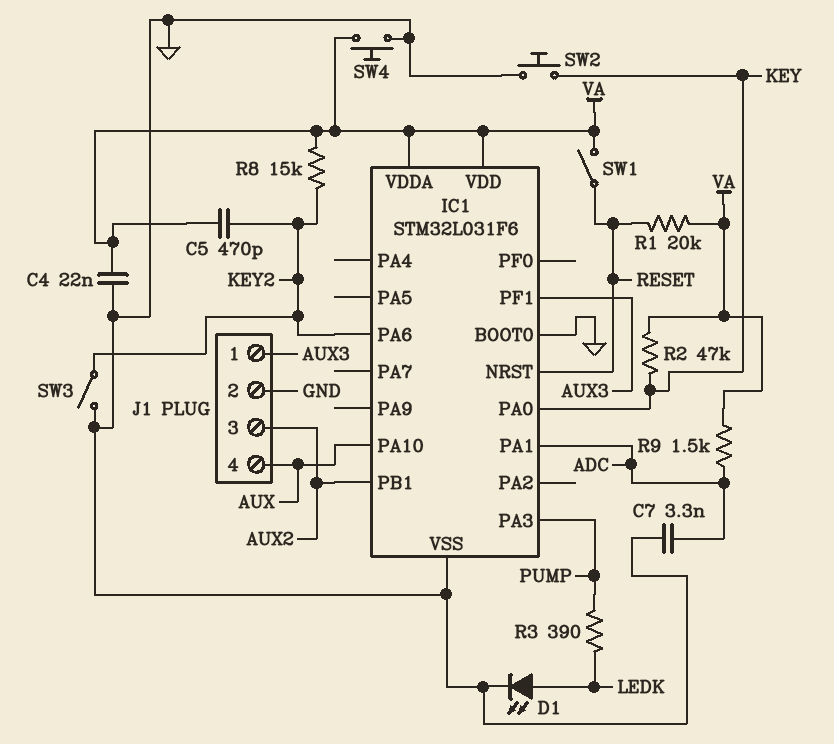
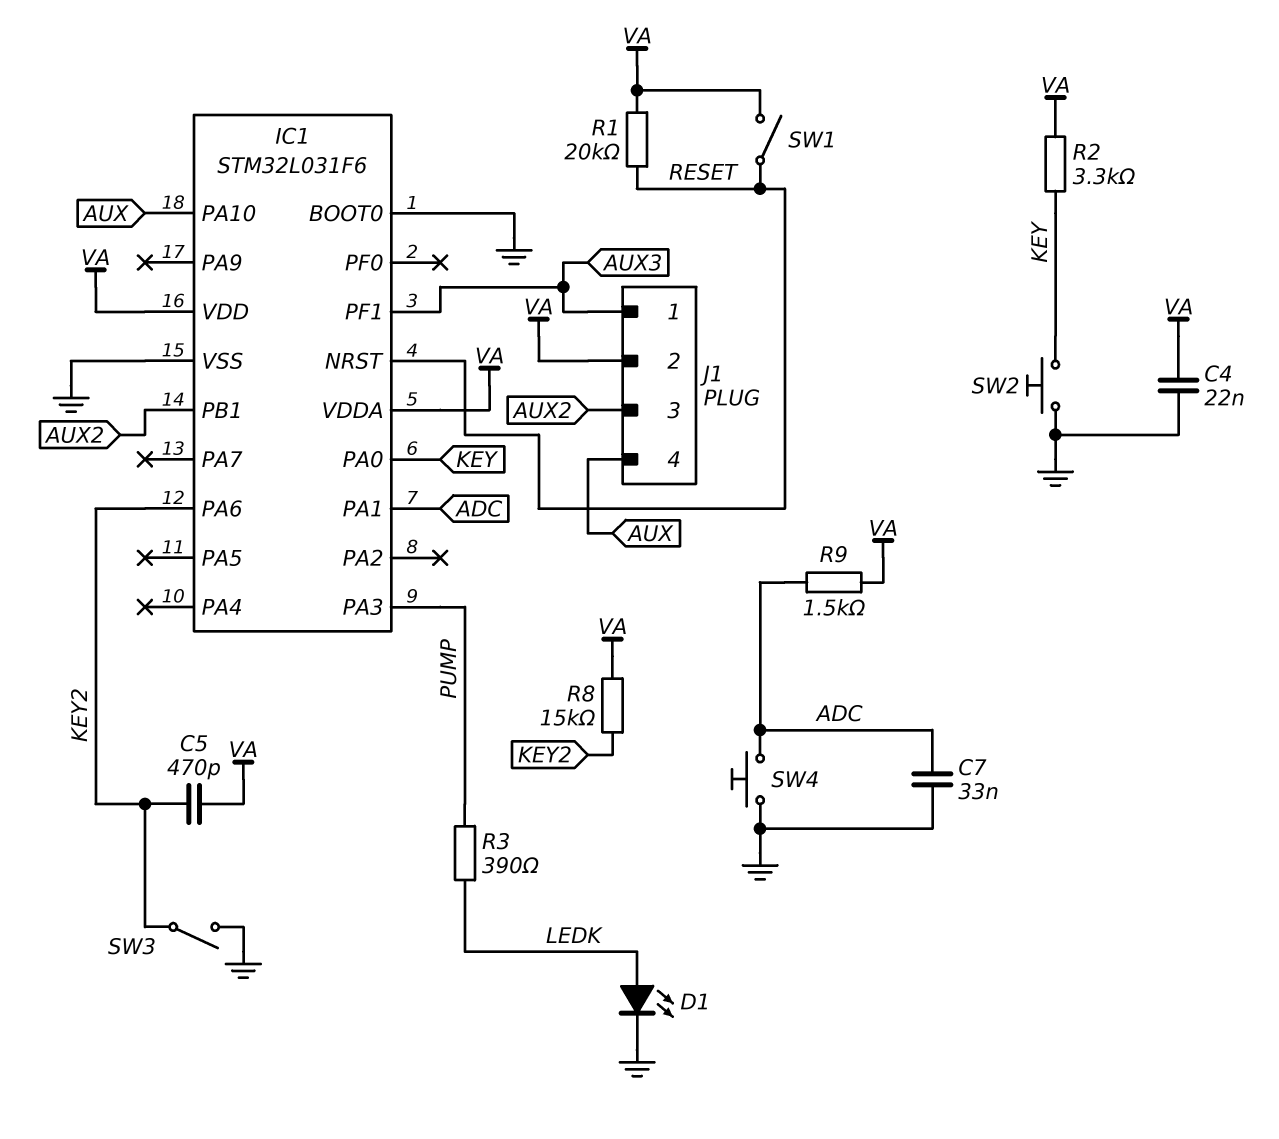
C7: 3.3nF (ADC, GND) -> 33nF (ADC, GND)
J1 pin 2: GND -> VA
R2: 47k (KEY, VA) -> 3.3k (KEY, VA)
SW4: button (GND, VA) -> button (ADC, GND)

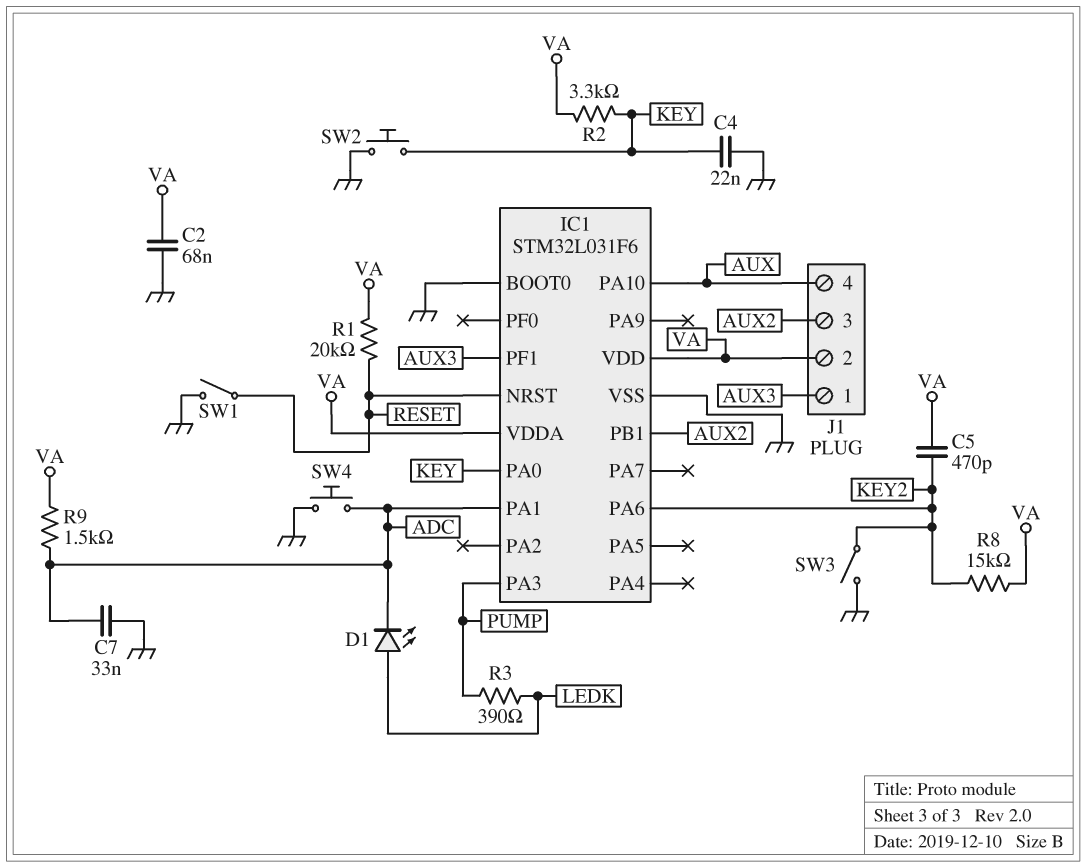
C2: none -> 68nF (GND, VA)
C4: 22nF (GND, VA) -> 22nF (GND, KEY)
D1: LED (A LEDK, K GND) -> LED (A LEDK, K ADC)
SW1: switch (RESET, VA) -> switch (GND, RESET)

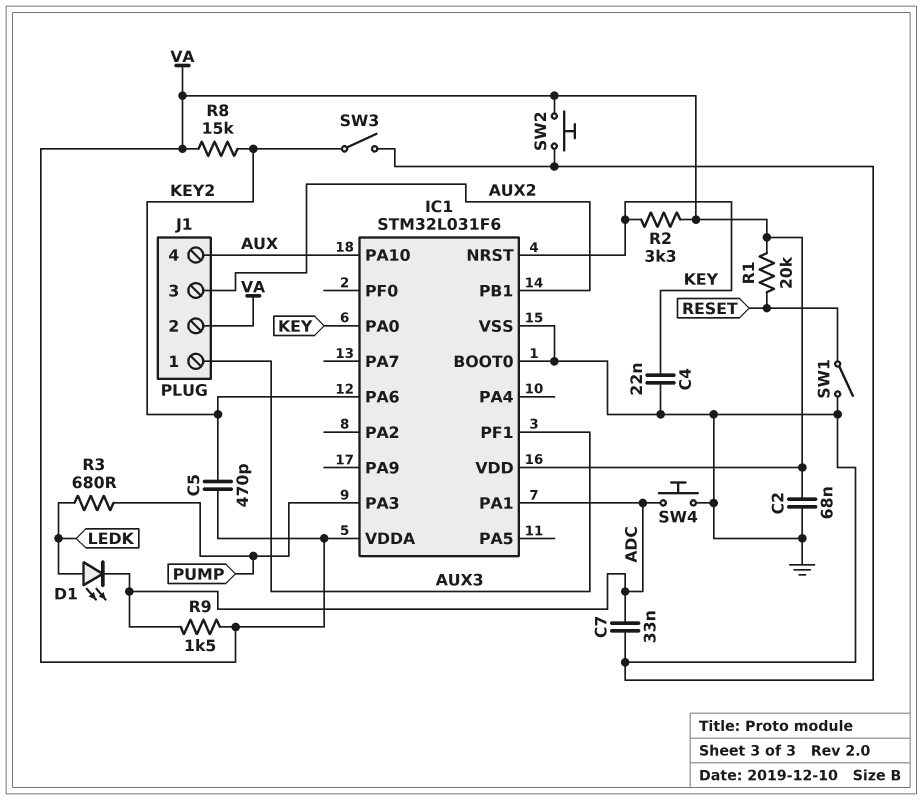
IC1 pin NRST: RESET -> KEY
R3: 390 (LEDK, PUMP) -> 680 (LEDK, PUMP)
SW2: button (GND, KEY) -> button (GND, VA)

